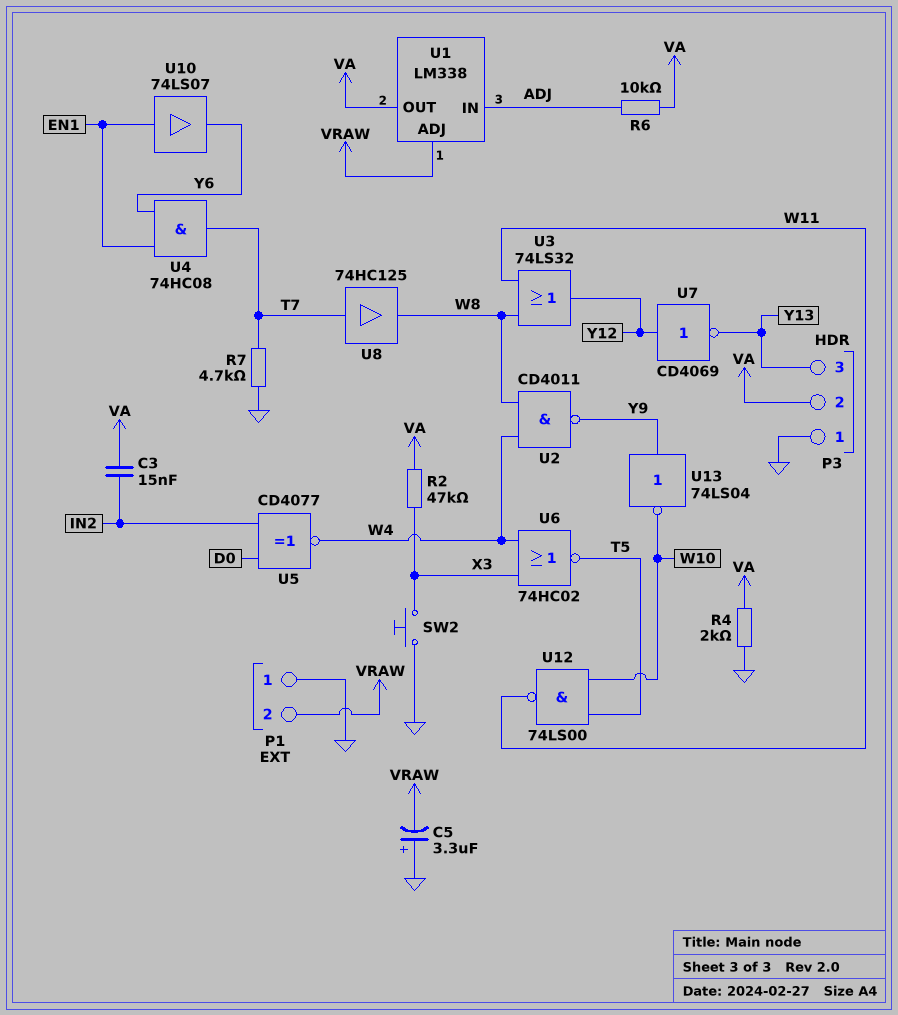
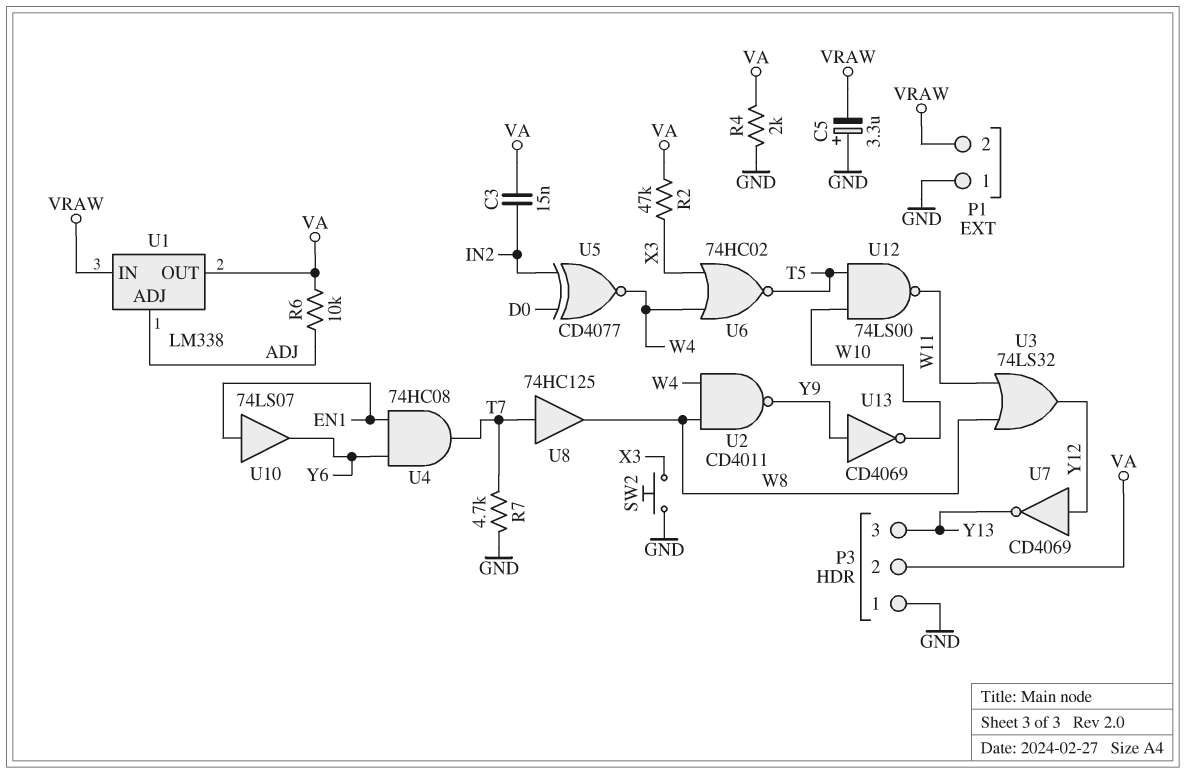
U1 pin ADJ: VRAW -> ADJ
U1 pin IN: ADJ -> VRAW
U13: NOT 74LS04 (in Y9, out W10) -> NOT CD4069 (in Y9, out W10)

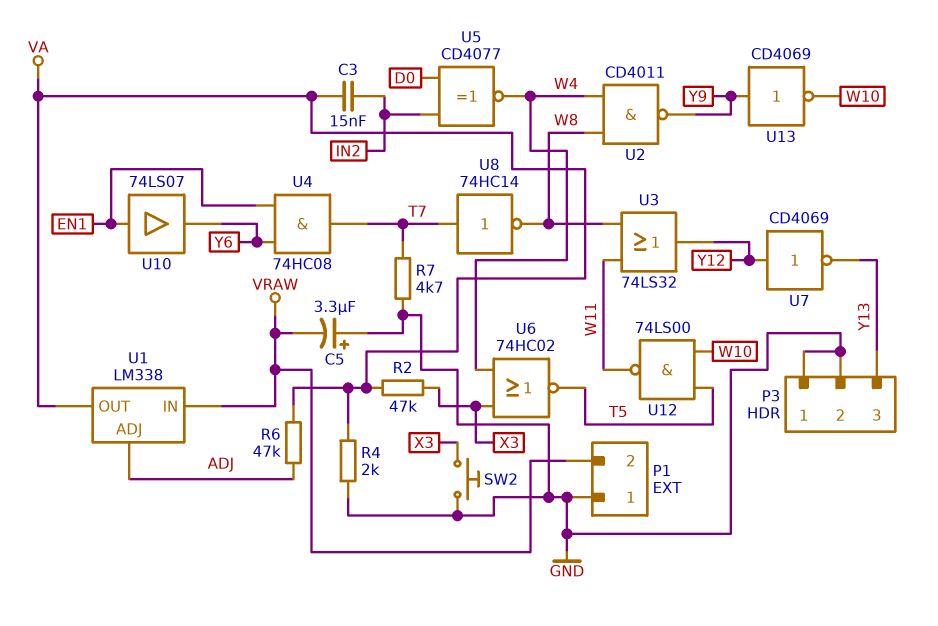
P3 pin 2: VA -> GND
R6: 10k (ADJ, VA) -> 47k (ADJ, VA)
U8: buffer 74HC125 (in T7, out W8) -> NOT 74HC14 (in T7, out W8)

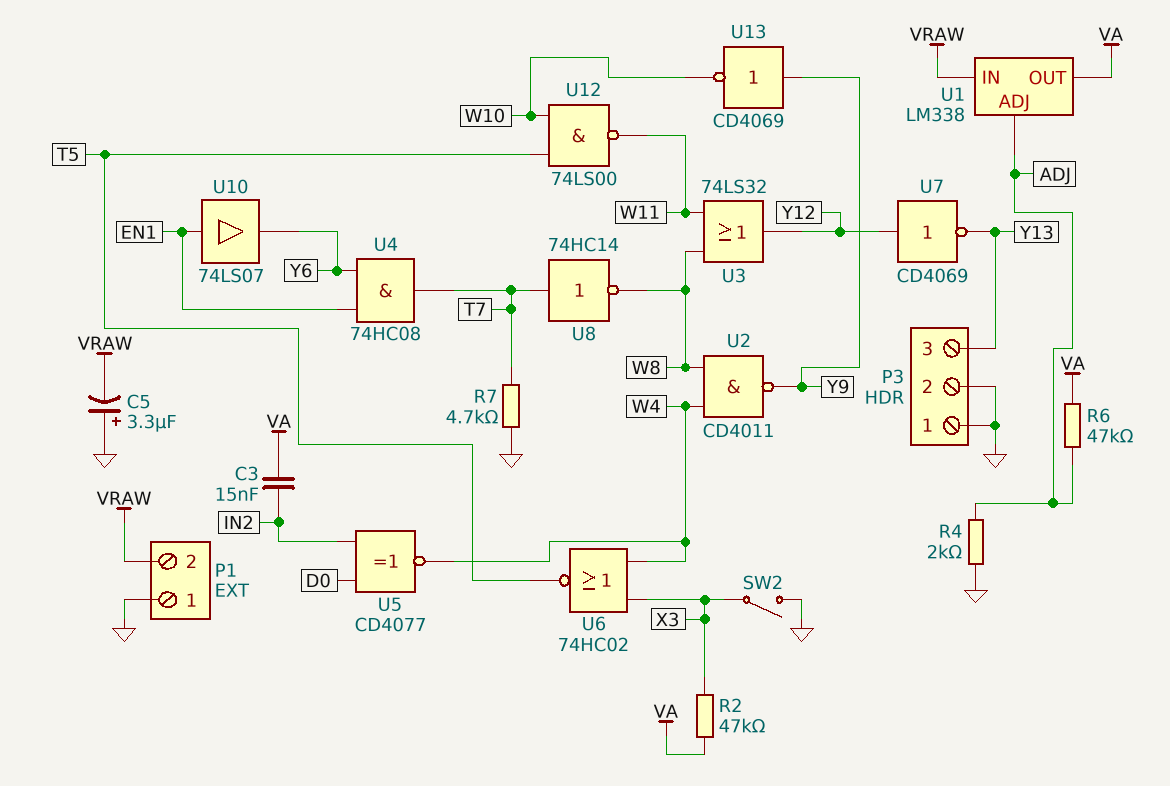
R4: 2k (GND, VA) -> 2k (ADJ, GND)
SW2: button (GND, X3) -> switch (GND, X3)

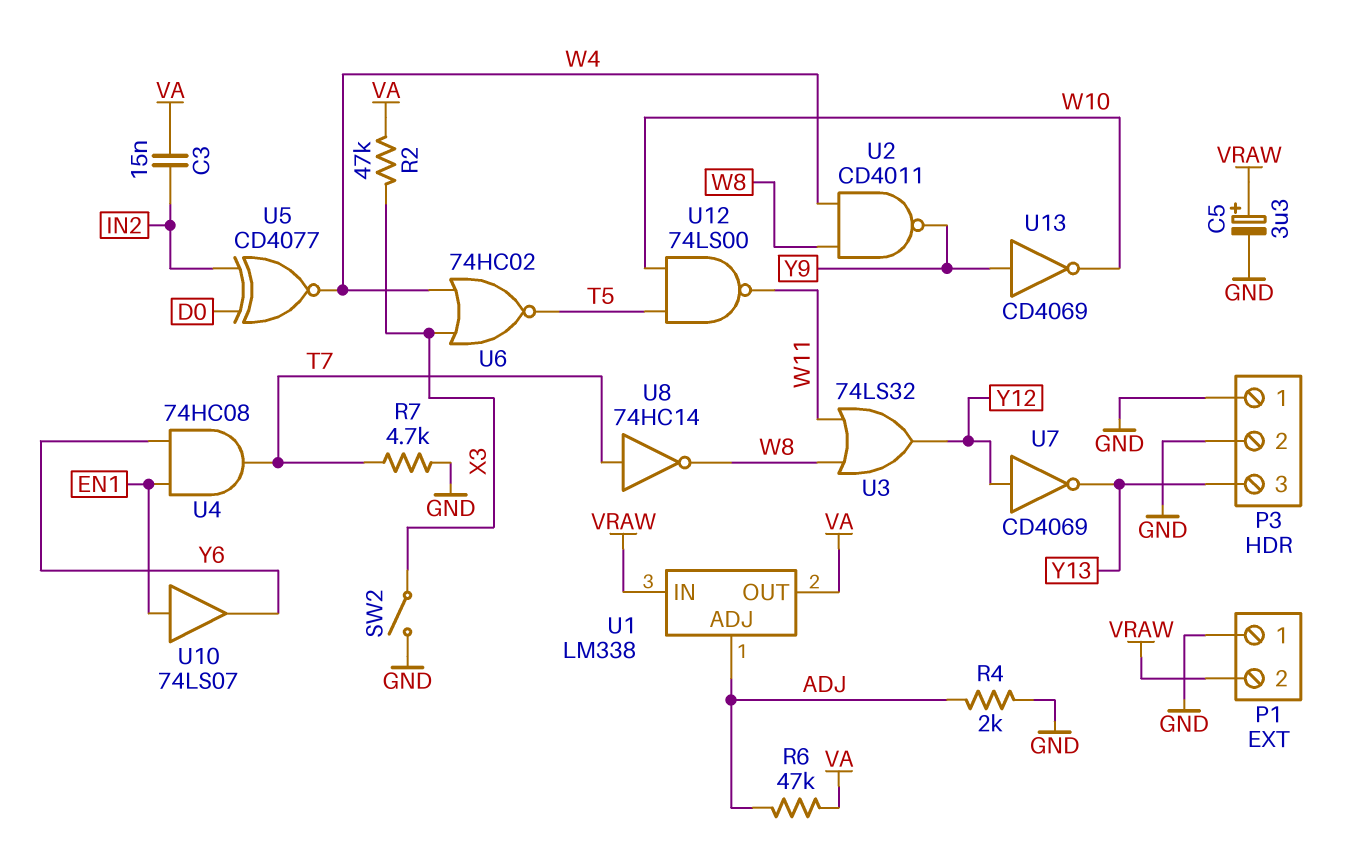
C5: 3.3uF (plus GND, minus VRAW) -> 3.3uF (plus VRAW, minus GND)

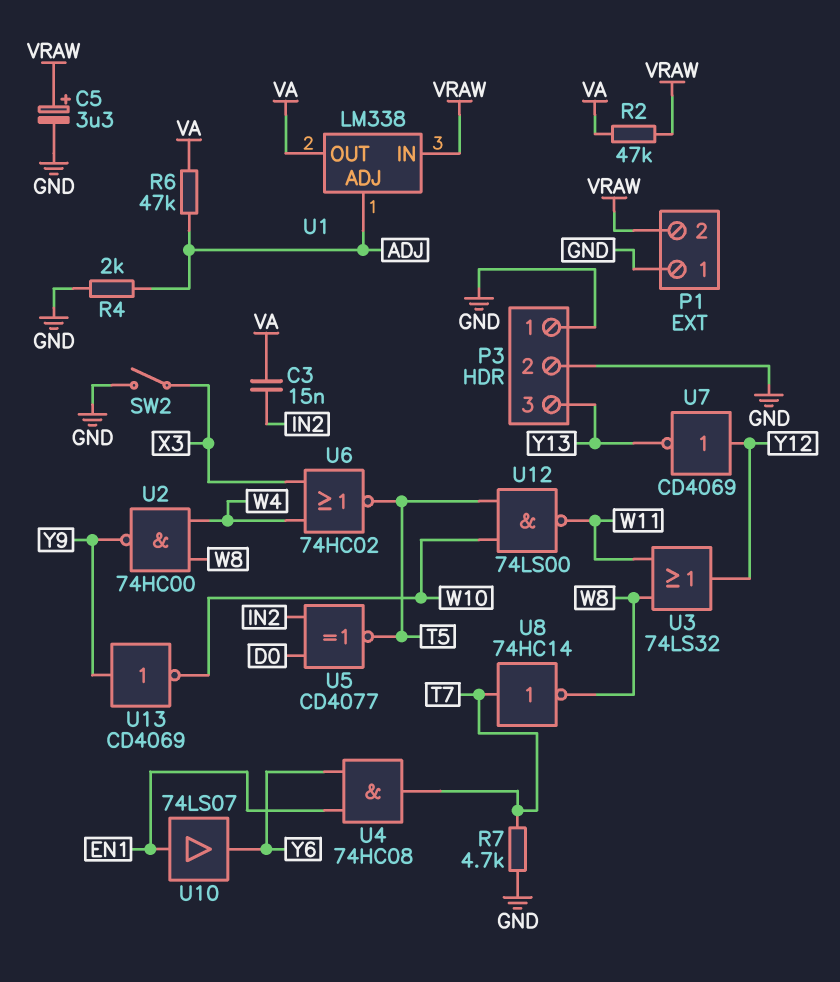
R2: 47k (VA, X3) -> 47k (VA, VRAW)
U2: NAND CD4011 (in W4, in W8, out Y9) -> NAND 74HC00 (in W4, in W8, out Y9)
U5: XNOR CD4077 (in D0, in IN2, out W4) -> XNOR CD4077 (in D0, in IN2, out T5)

